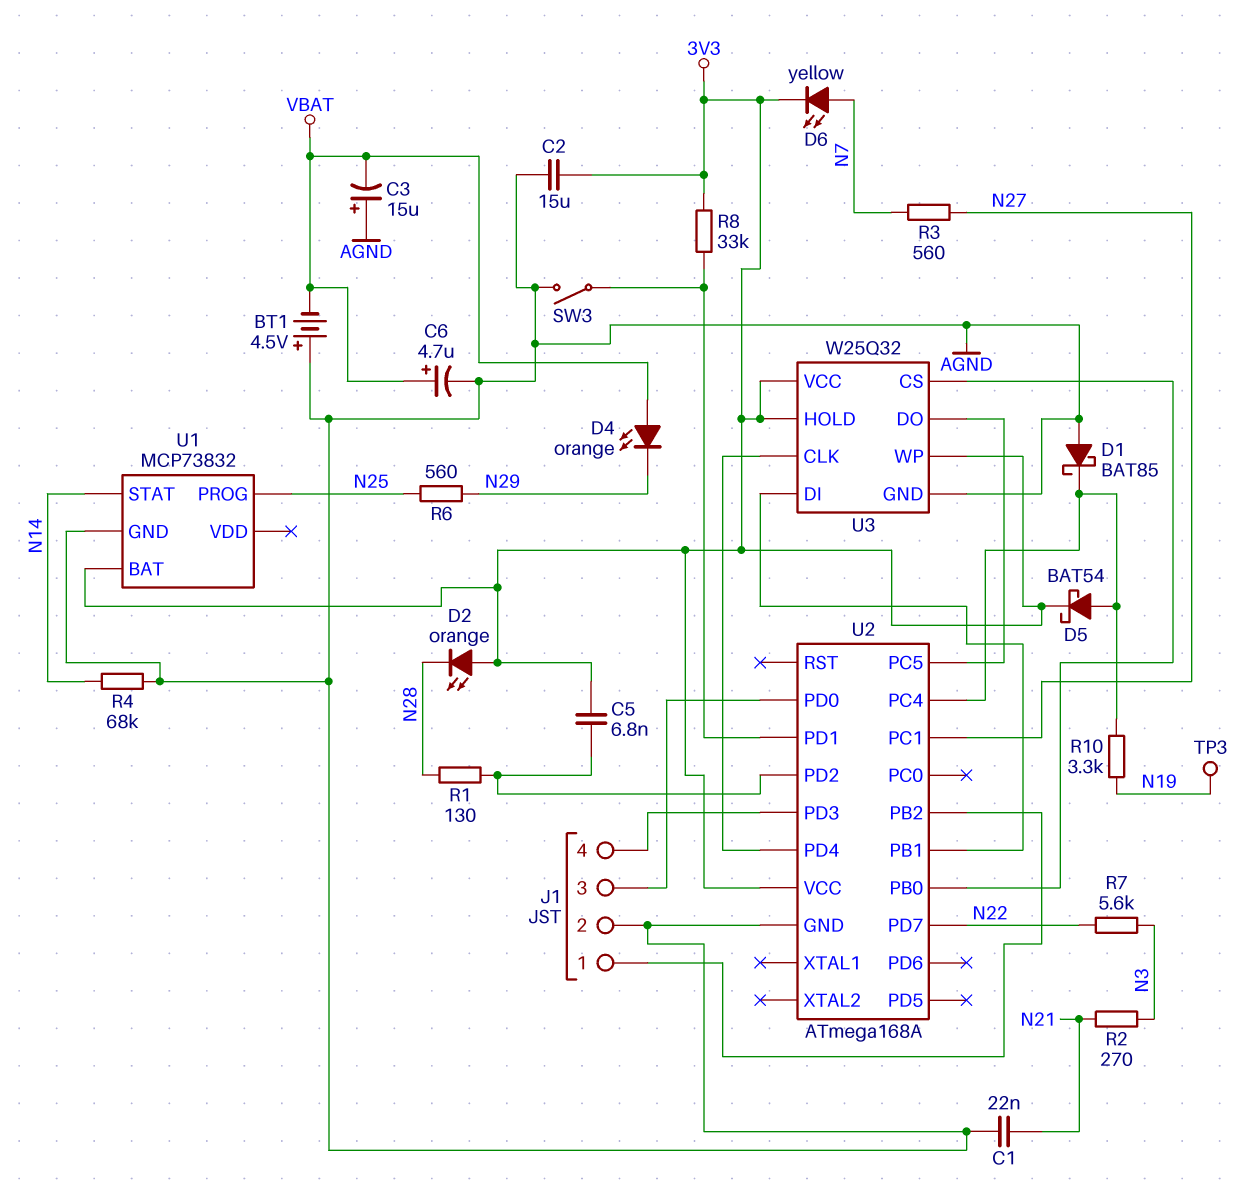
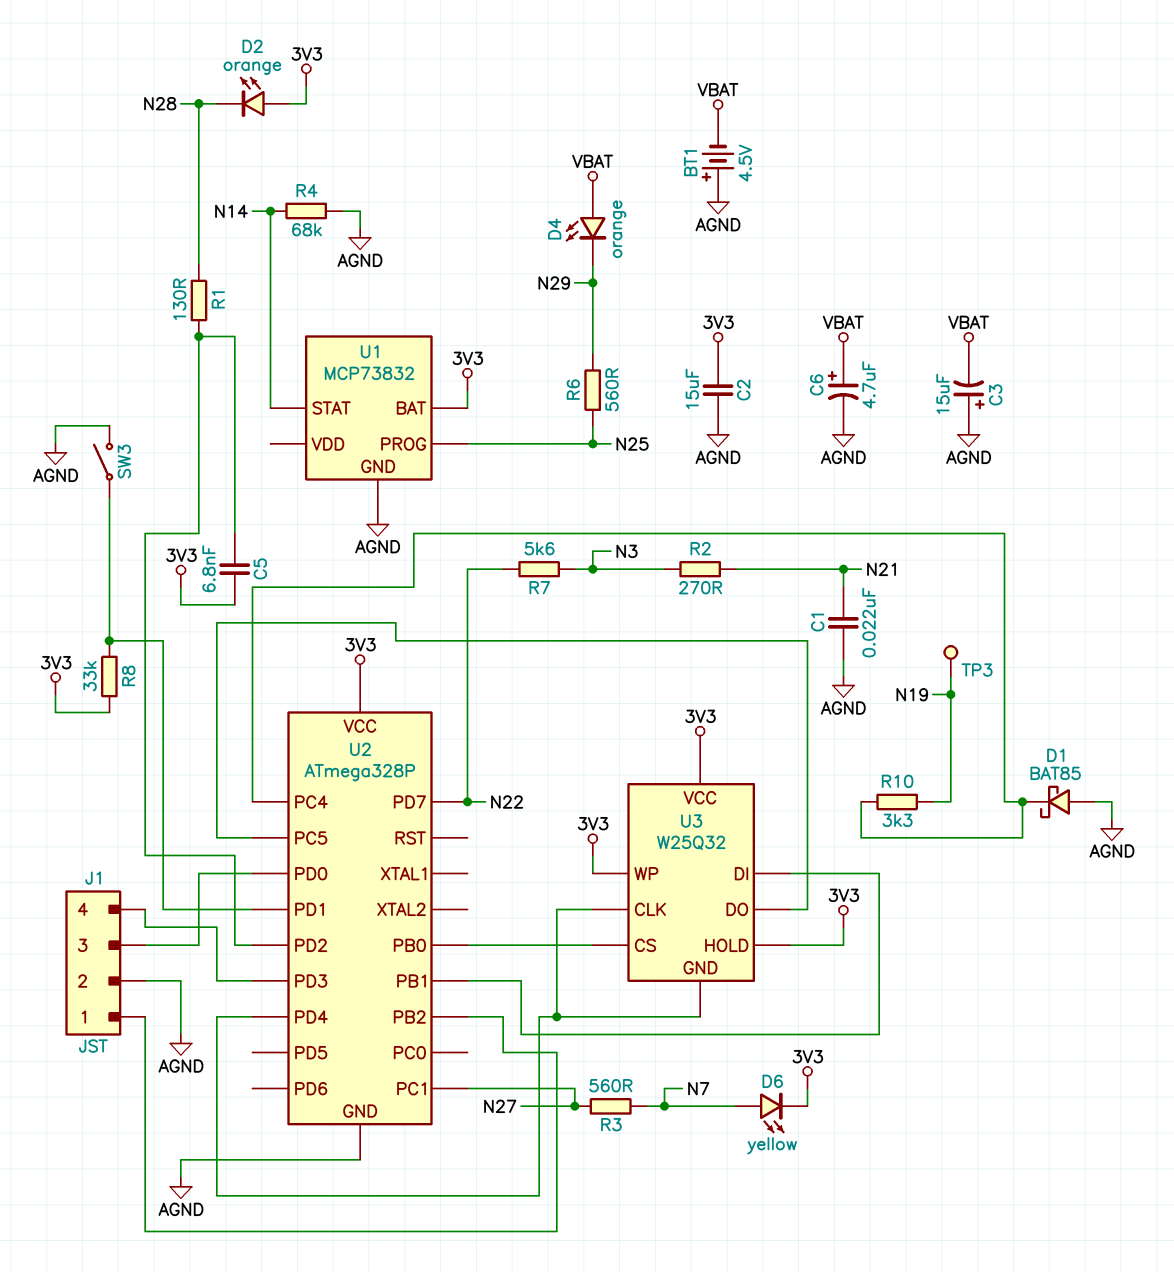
D5: schottky BAT54 (A U2/PC4, K 3V3) -> none
U2: ATmega168A -> ATmega328P
U3 pin GND: AGND -> U2/PD4

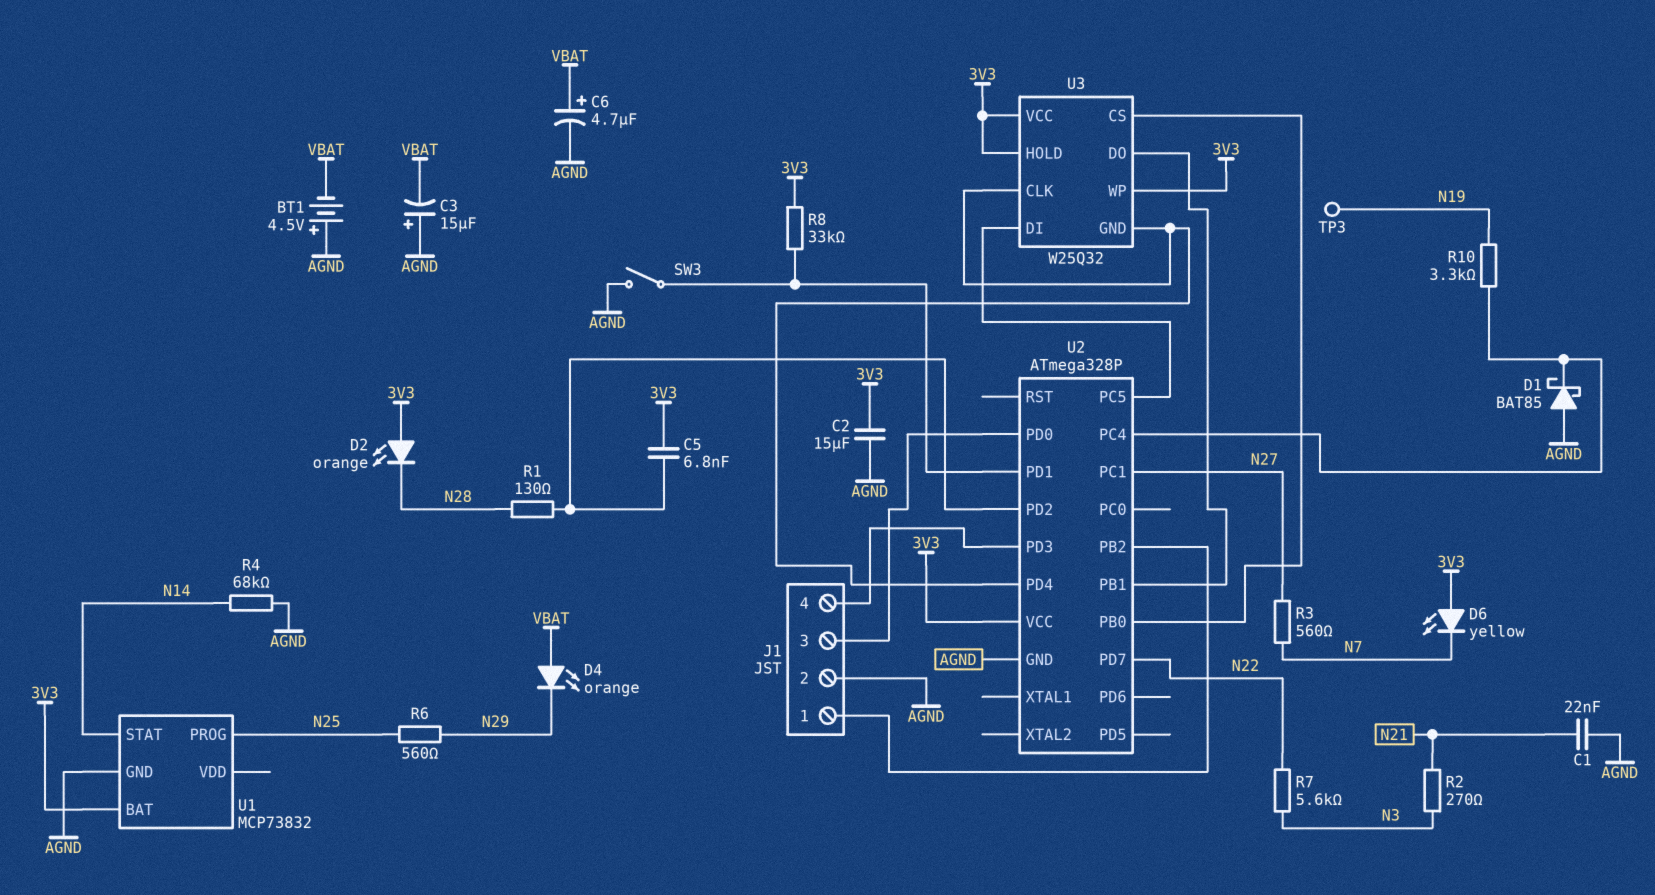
D6: LED yellow (A N7, K 3V3) -> LED yellow (A 3V3, K N7)
U3 pin DI: U2/PB1 -> U2/PC5
U3 pin DO: U2/PC5 -> U2/PB1

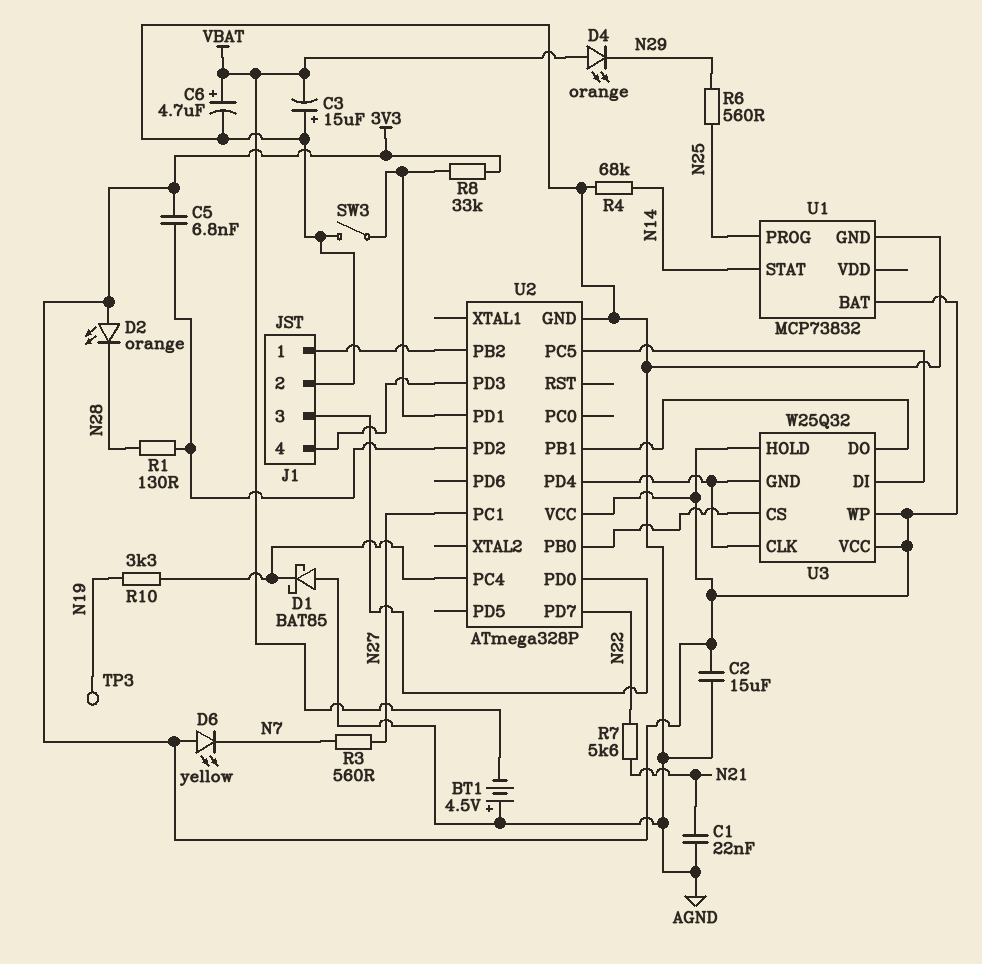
R2: 270 (N3, N21) -> none
R7: 5.6k (N3, N22) -> 5.6k (N21, N22)

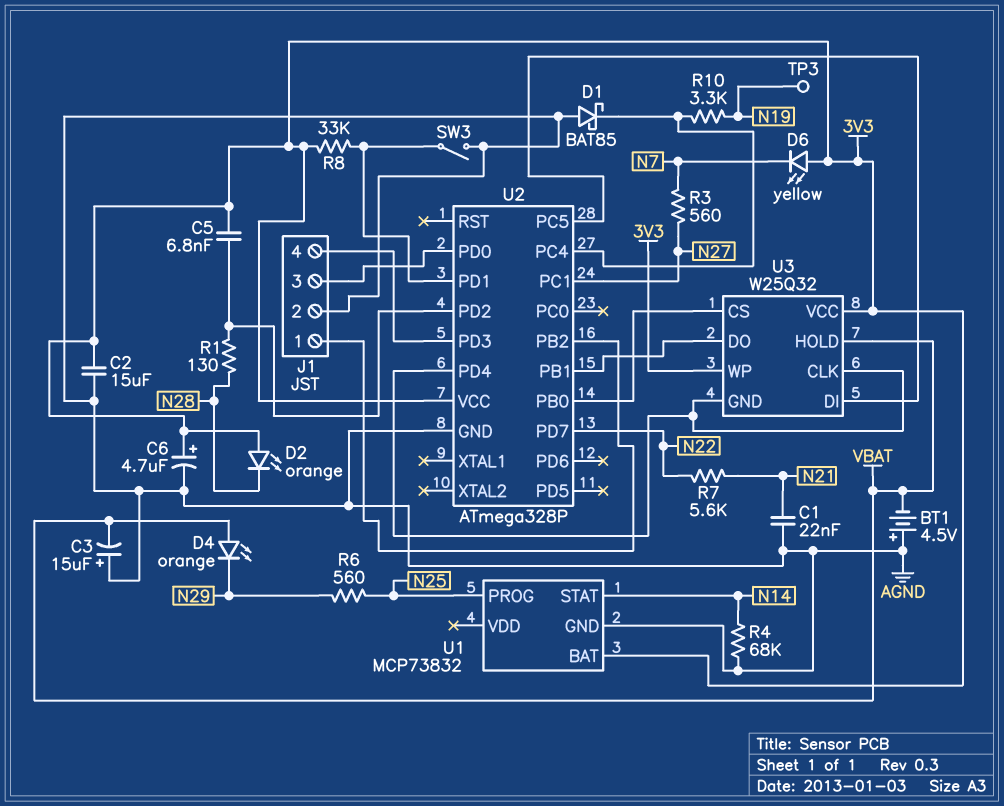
C6: 4.7uF (plus VBAT, minus AGND) -> 4.7uF (plus 3V3, minus AGND)
U3 pin HOLD: 3V3 -> VBAT

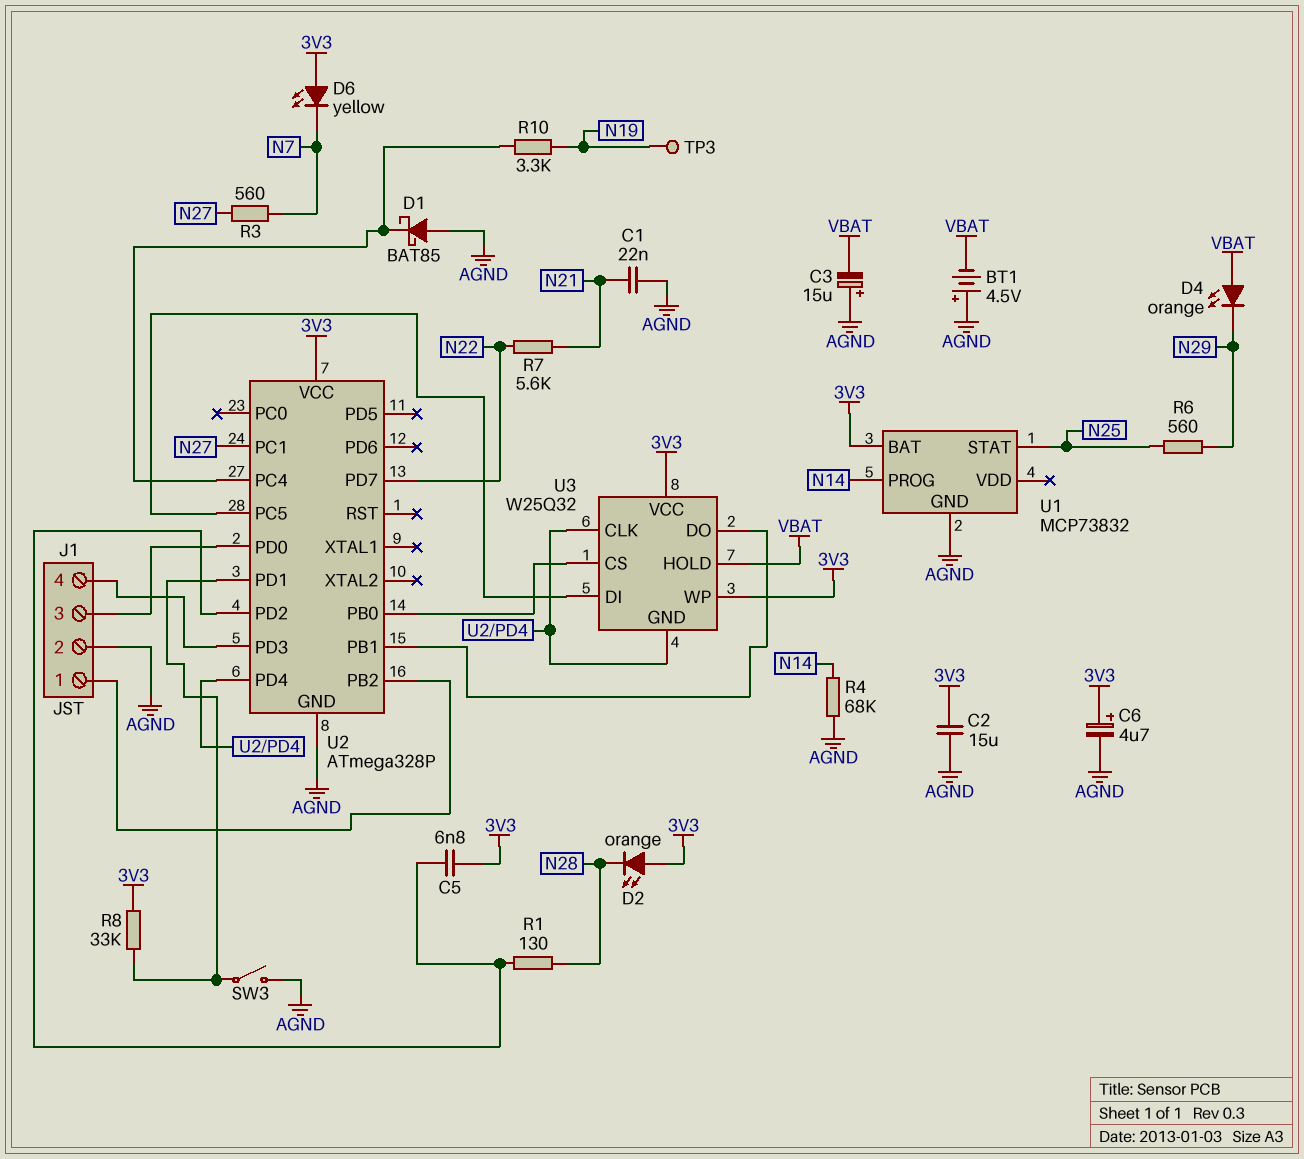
U1 pin PROG: N25 -> N14
U1 pin STAT: N14 -> N25

